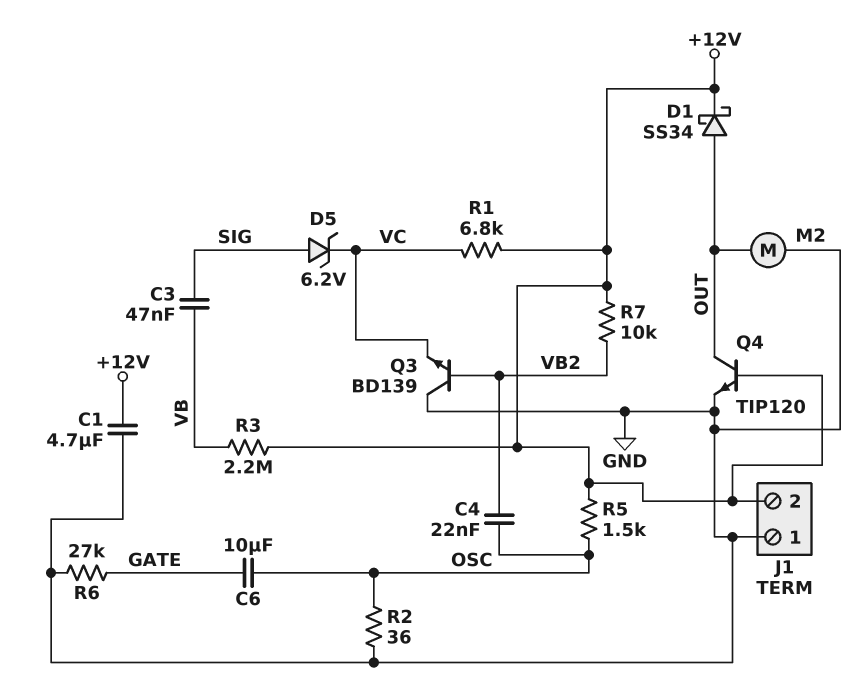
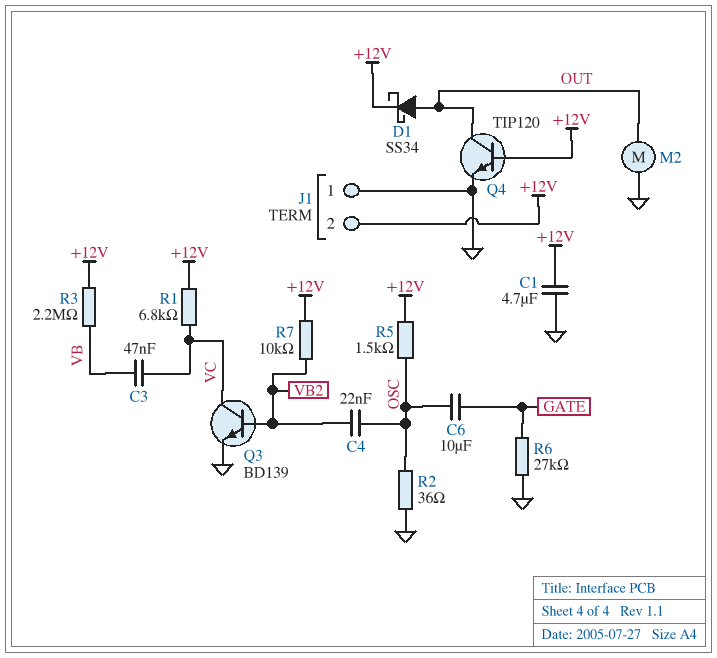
C3: 47nF (SIG, VB) -> 47nF (VB, VC)
D5: zener 6.2V (A SIG, K VC) -> none
Q3: NPN BD139 (B VB2, C GND, E VC) -> NPN BD139 (B VB2, C VC, E GND)

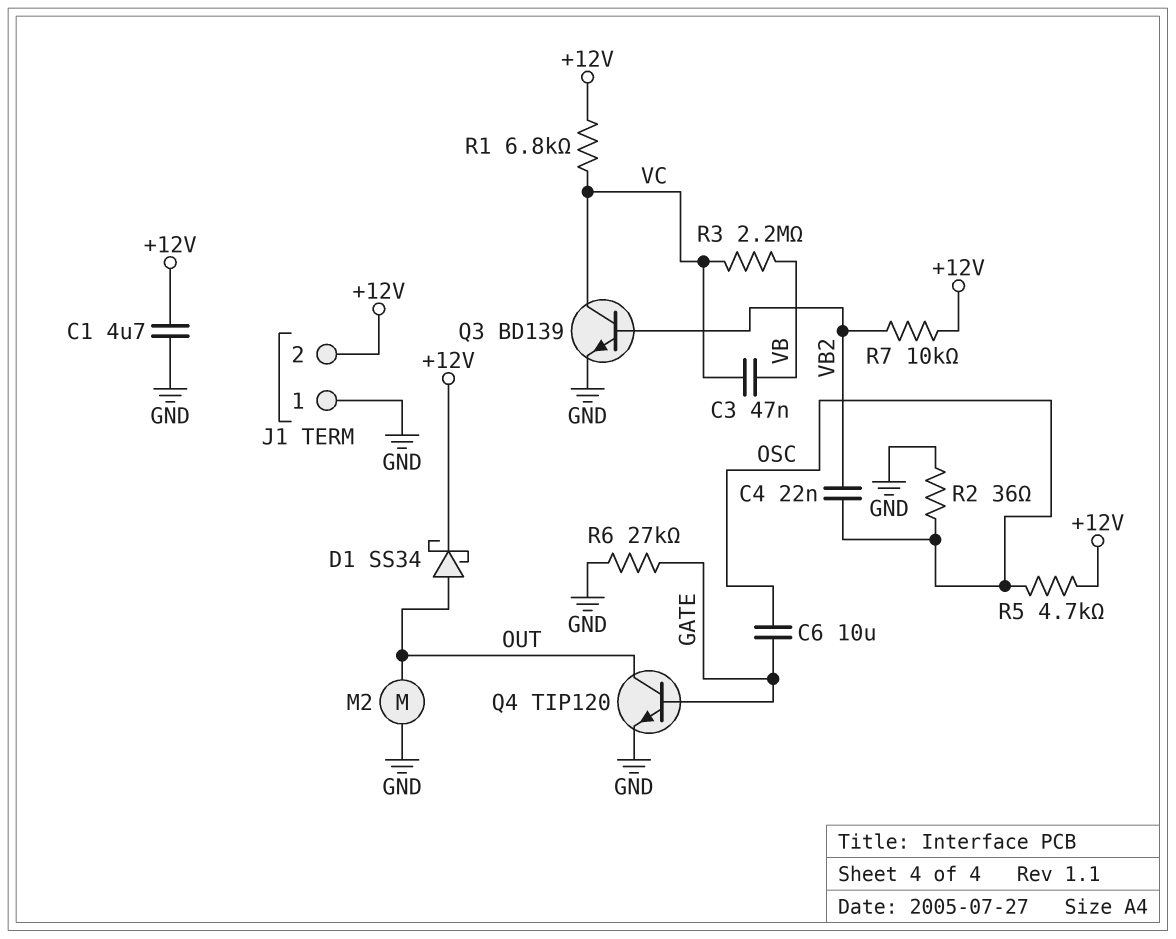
Q4: NPN TIP120 (B +12V, C OUT, E GND) -> NPN TIP120 (B GATE, C OUT, E GND)
R3: 2.2M (+12V, VB) -> 2.2M (VB, VC)
R5: 1.5k (+12V, OSC) -> 4.7k (+12V, OSC)

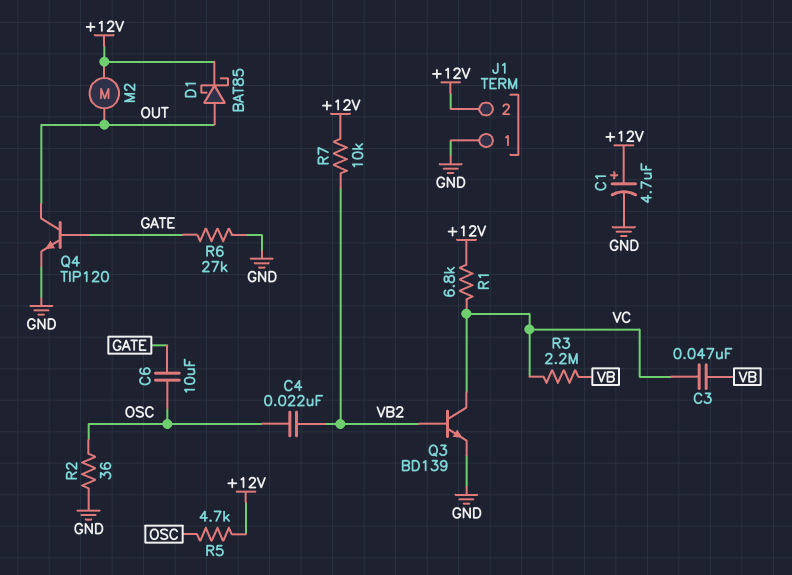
C1: 4.7uF (+12V, GND) -> 4.7uF (plus +12V, minus GND)
D1: schottky SS34 (A OUT, K +12V) -> schottky BAT85 (A OUT, K +12V)
M2: motor (GND, OUT) -> motor (+12V, OUT)

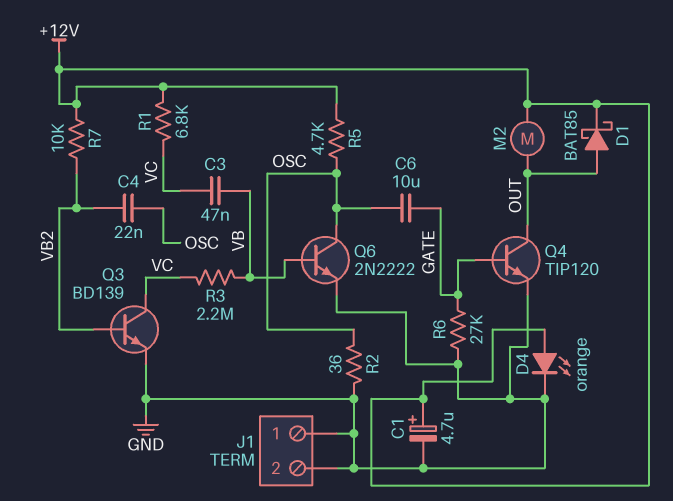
D4: none -> LED orange (A +12V, K GND)
J1 pin 2: +12V -> GND
Q6: none -> NPN 2N2222 (B VB, C OSC, E GND)

